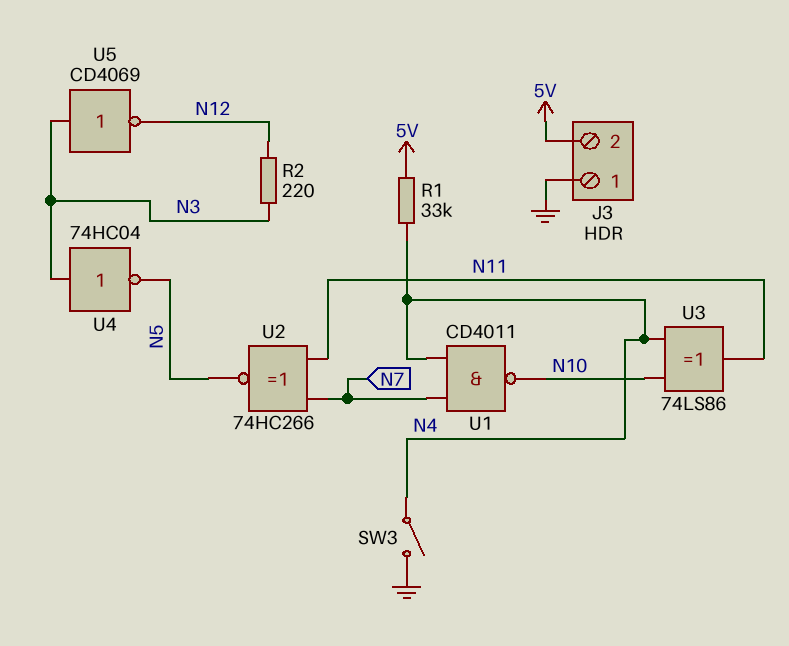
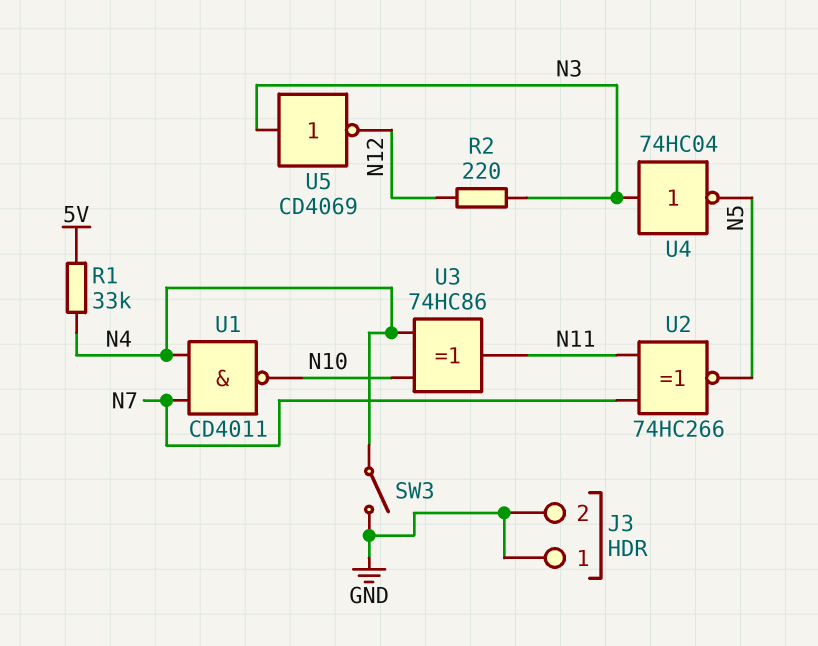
J3 pin 2: 5V -> GND
U3: XOR 74LS86 (in N4, in N10, out N11) -> XOR 74HC86 (in N4, in N10, out N11)

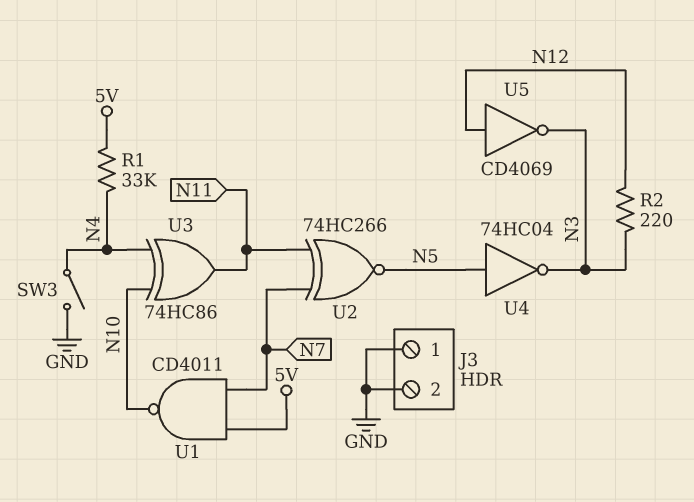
U1: NAND CD4011 (in N4, in N7, out N10) -> NAND CD4011 (in 5V, in N7, out N10)
U4: NOT 74HC04 (in N3, out N5) -> NOT 74HC04 (in N5, out N3)
U5: NOT CD4069 (in N3, out N12) -> NOT CD4069 (in N12, out N3)

